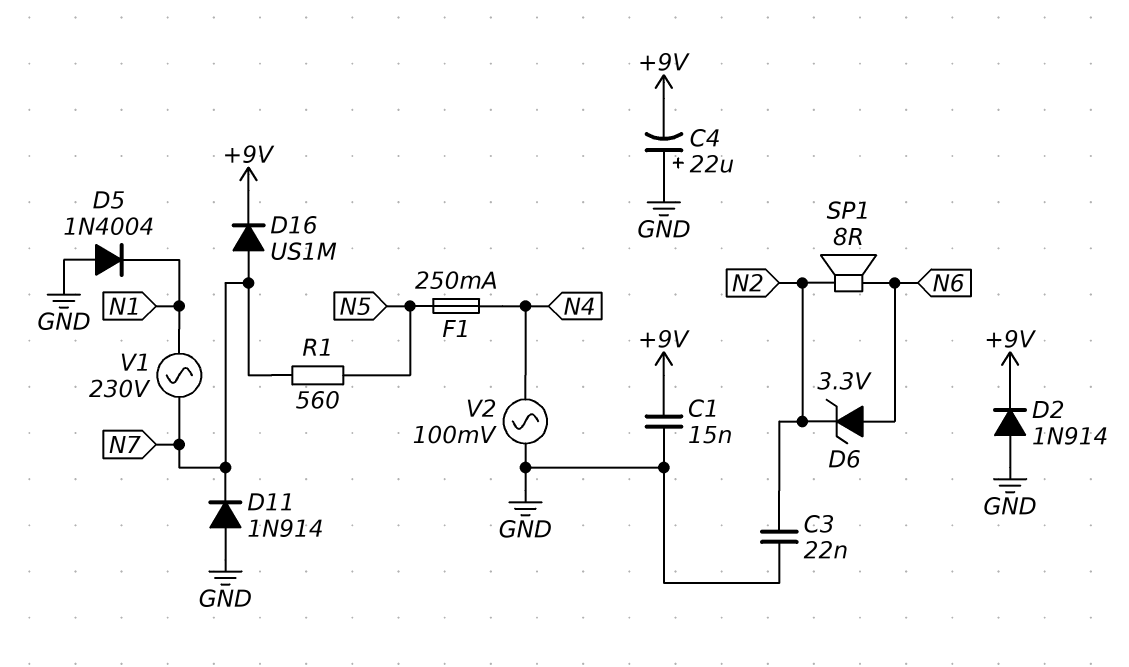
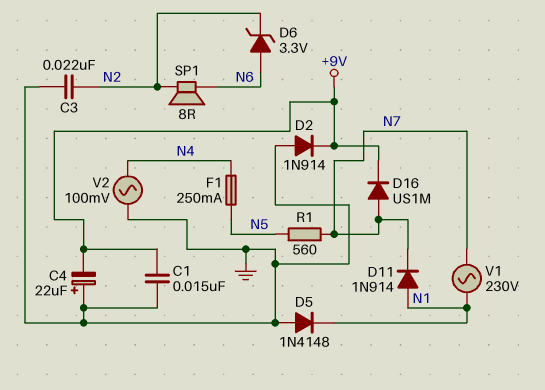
D5: diode 1N4004 (A GND, K N1) -> diode 1N4148 (A GND, K N1)
D11: diode 1N914 (A GND, K N7) -> diode 1N914 (A N1, K N7)

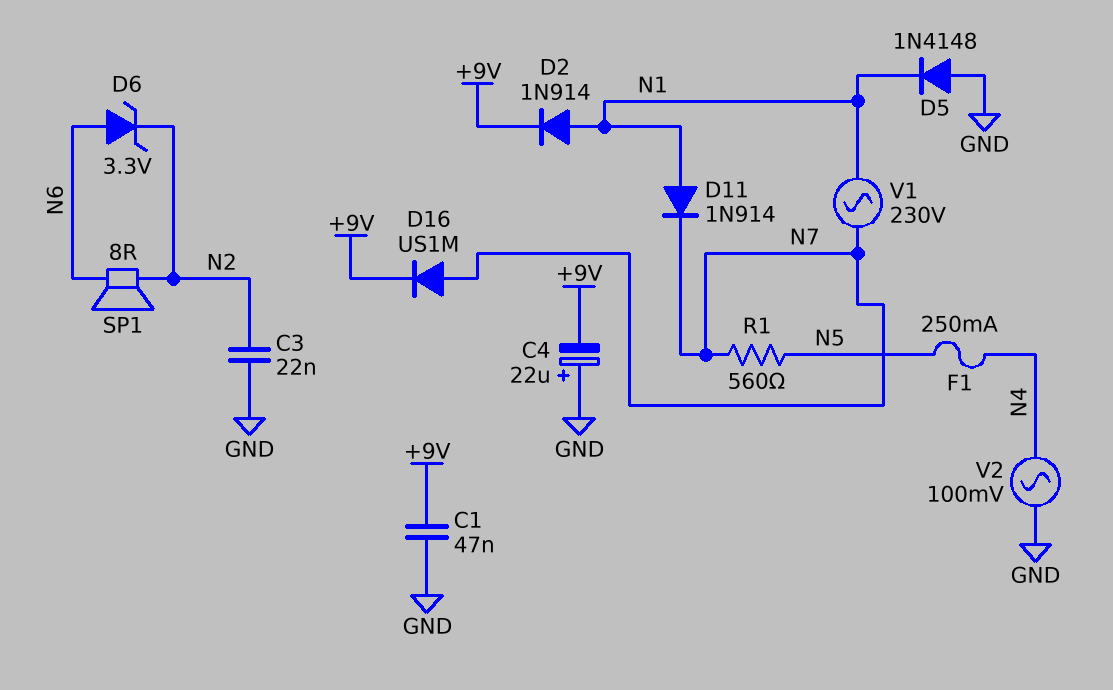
C1: 15nF (+9V, GND) -> 47nF (+9V, GND)
D2: diode 1N914 (A GND, K +9V) -> diode 1N914 (A N1, K +9V)

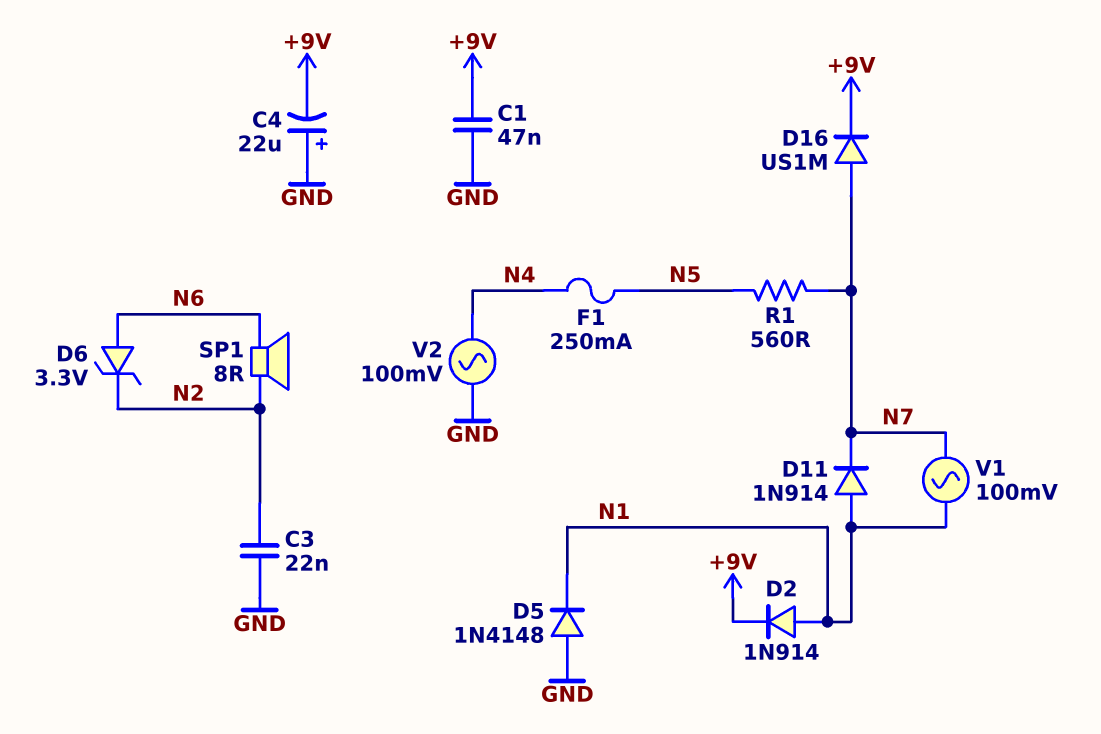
V1: AC 230V (N1, N7) -> AC 100mV (N1, N7)

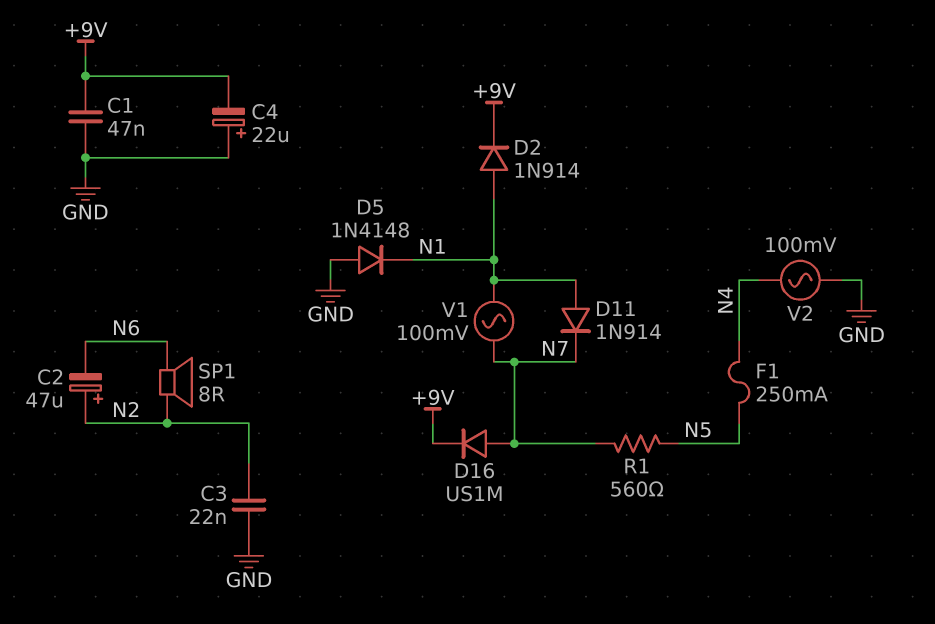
C2: none -> 47uF (plus N2, minus N6)
D6: zener 3.3V (A N6, K N2) -> none

